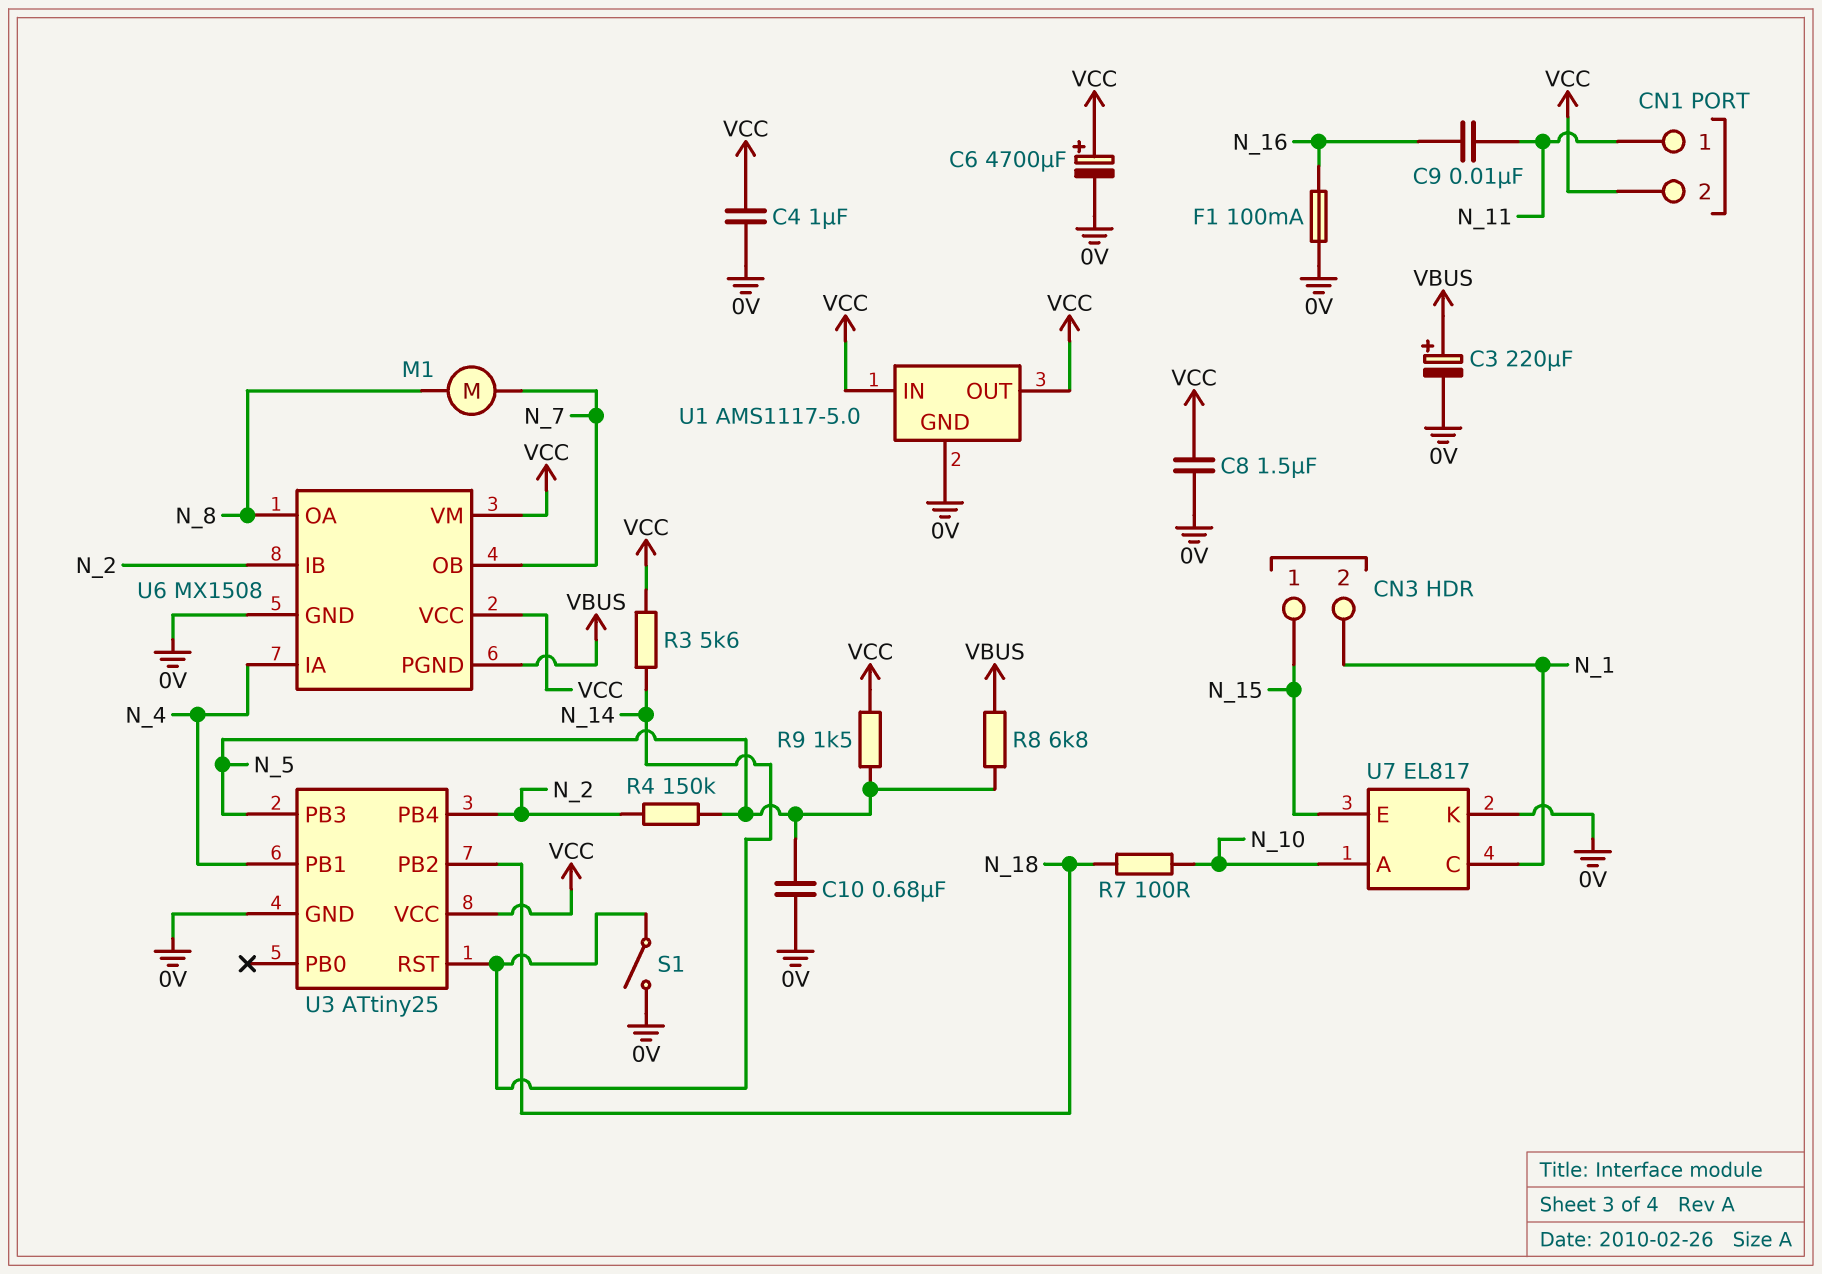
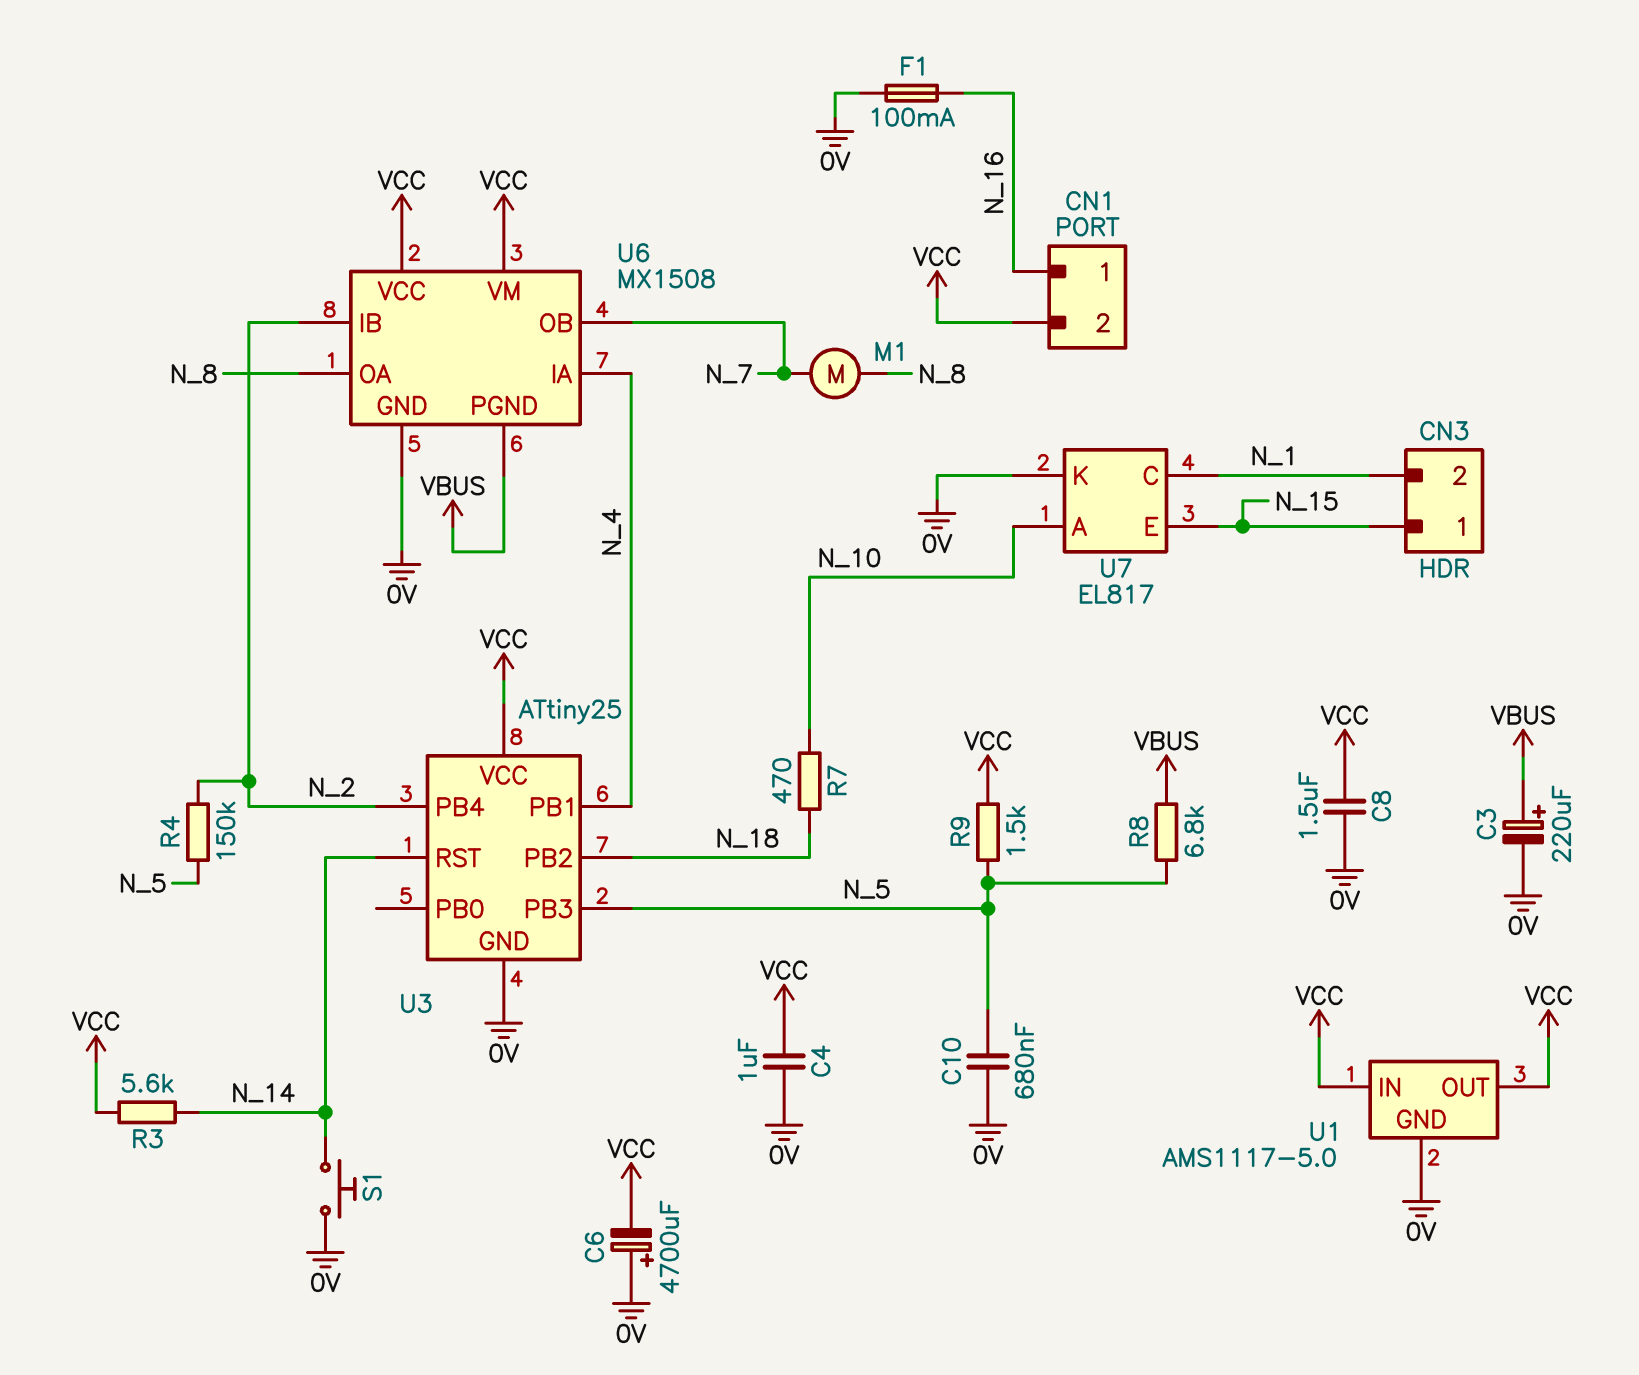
C6: 4700uF (plus VCC, minus 0V) -> 4700uF (plus 0V, minus VCC)
C9: 10nF (N_11, N_16) -> none
CN1 pin 1: N_11 -> N_16
R7: 100 (N_10, N_18) -> 470 (N_10, N_18)
S1: switch (0V, N_14) -> button (0V, N_14)

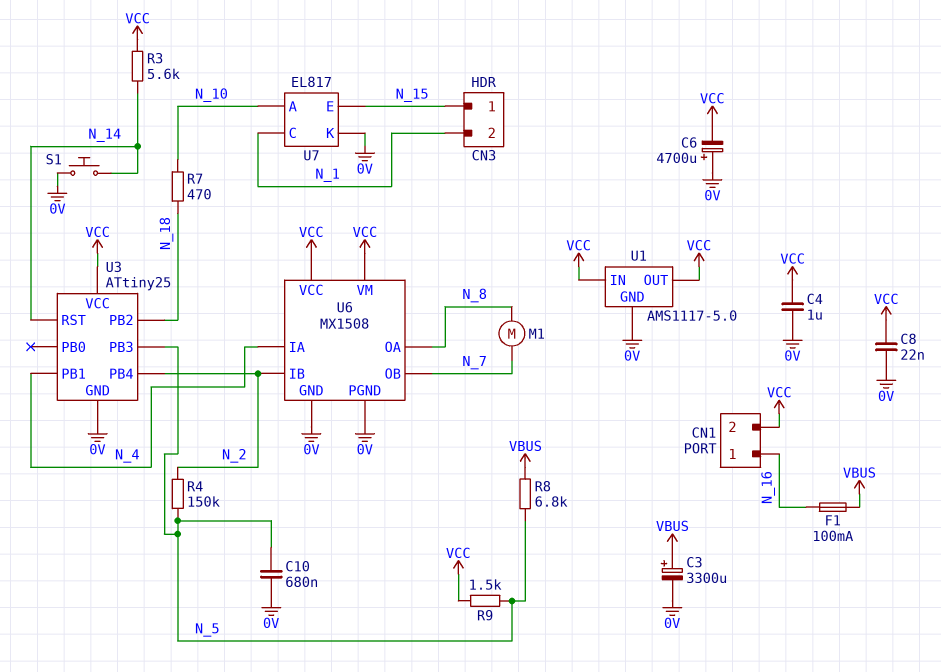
C3: 220uF (plus VBUS, minus 0V) -> 3300uF (plus VBUS, minus 0V)
C8: 1.5uF (0V, VCC) -> 22nF (0V, VCC)
F1: 100mA (0V, N_16) -> 100mA (N_16, VBUS)
U6 pin PGND: VBUS -> 0V

